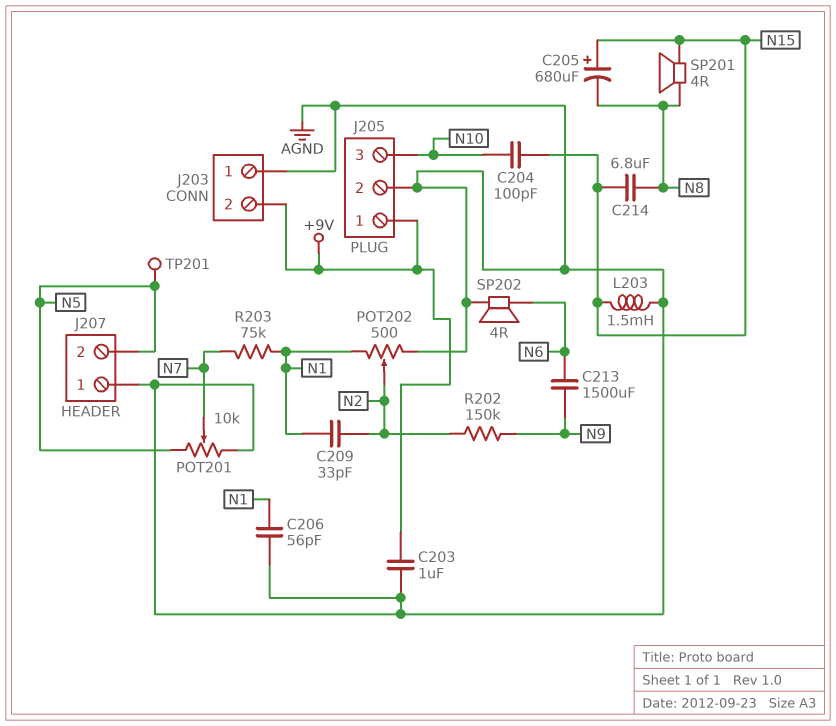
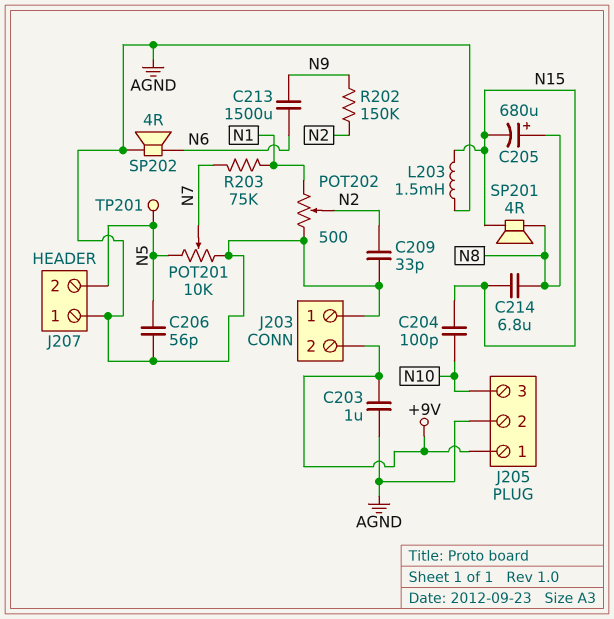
C205: 680uF (plus N15, minus N8) -> 680uF (plus N8, minus N15)
C206: 56pF (AGND, N1) -> 56pF (AGND, N5)
C209: 33pF (N1, N2) -> 33pF (AGND, N2)

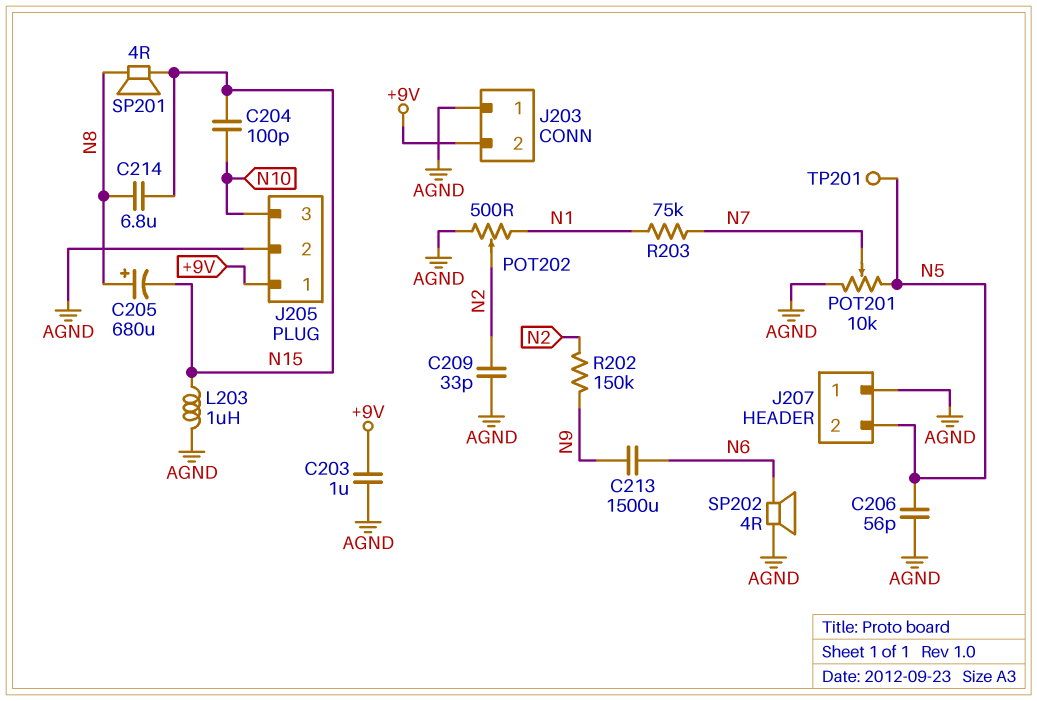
L203: 1.5mH (AGND, N15) -> 1uH (AGND, N15)

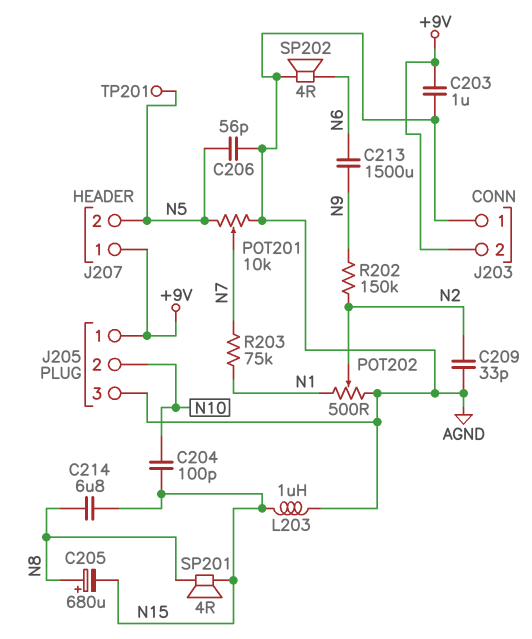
J205 pin 2: AGND -> N10
J205 pin 3: N10 -> AGND
J207 pin 1: AGND -> +9V

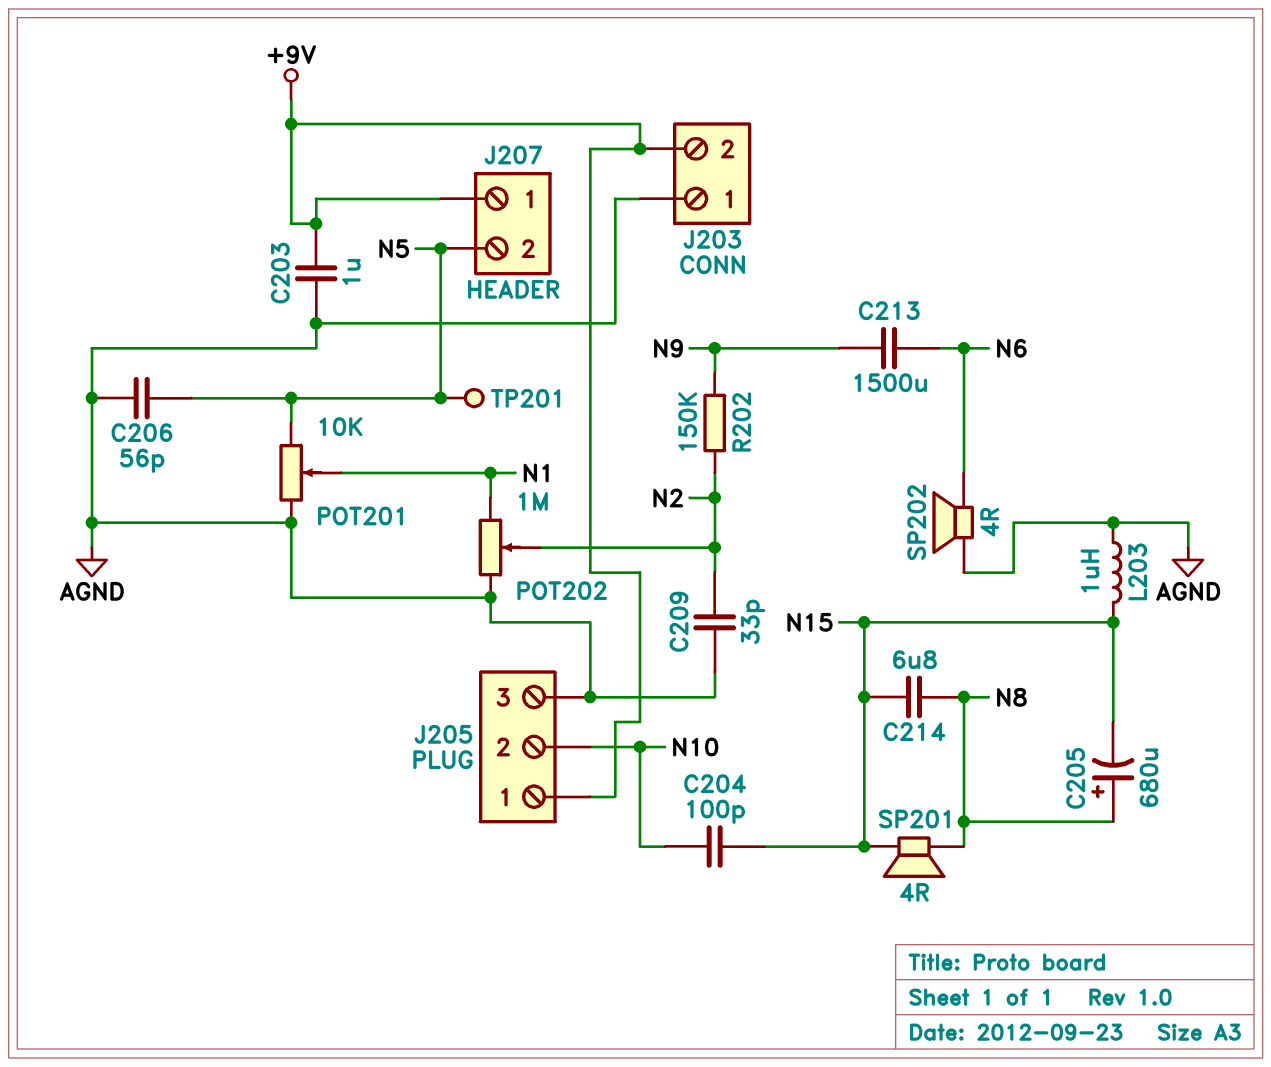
POT201: 10k (AGND, N5, wiper N7) -> 10k (AGND, N5, wiper N1)
POT202: 500 (AGND, N1, wiper N2) -> 1M (AGND, N1, wiper N2)
R203: 75k (N1, N7) -> none

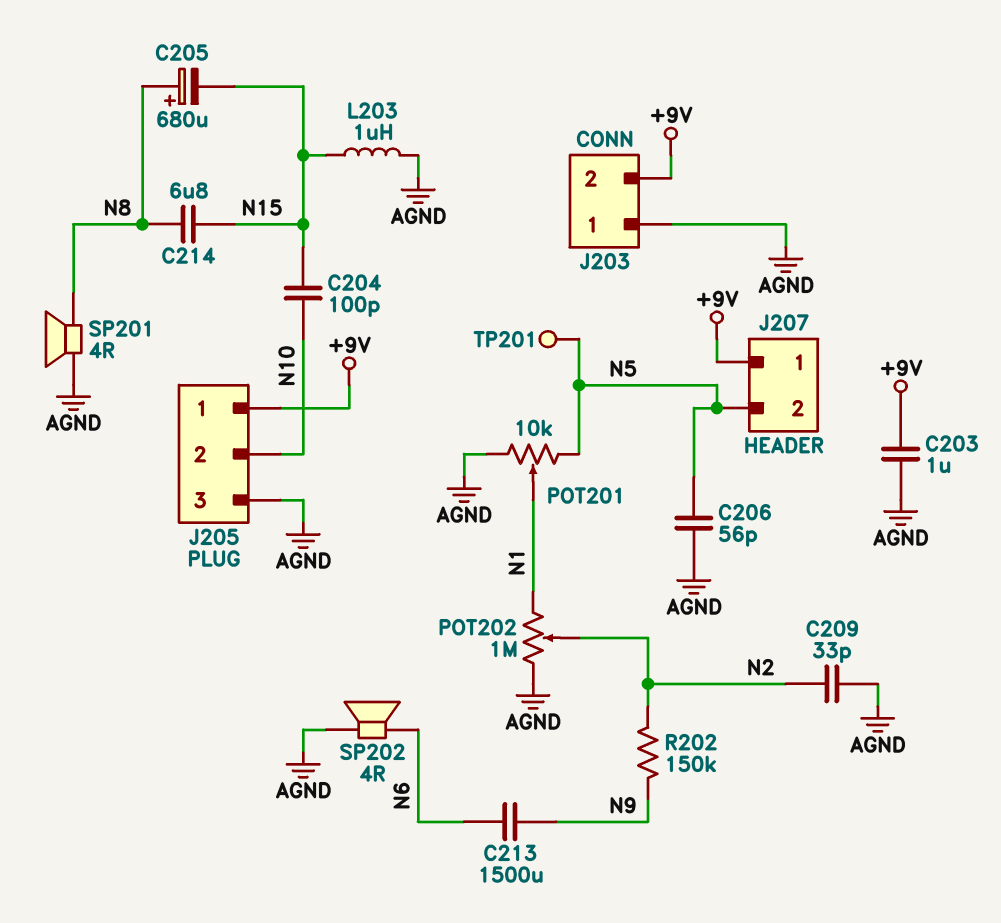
SP201: speaker 4R (N8, N15) -> speaker 4R (AGND, N8)

